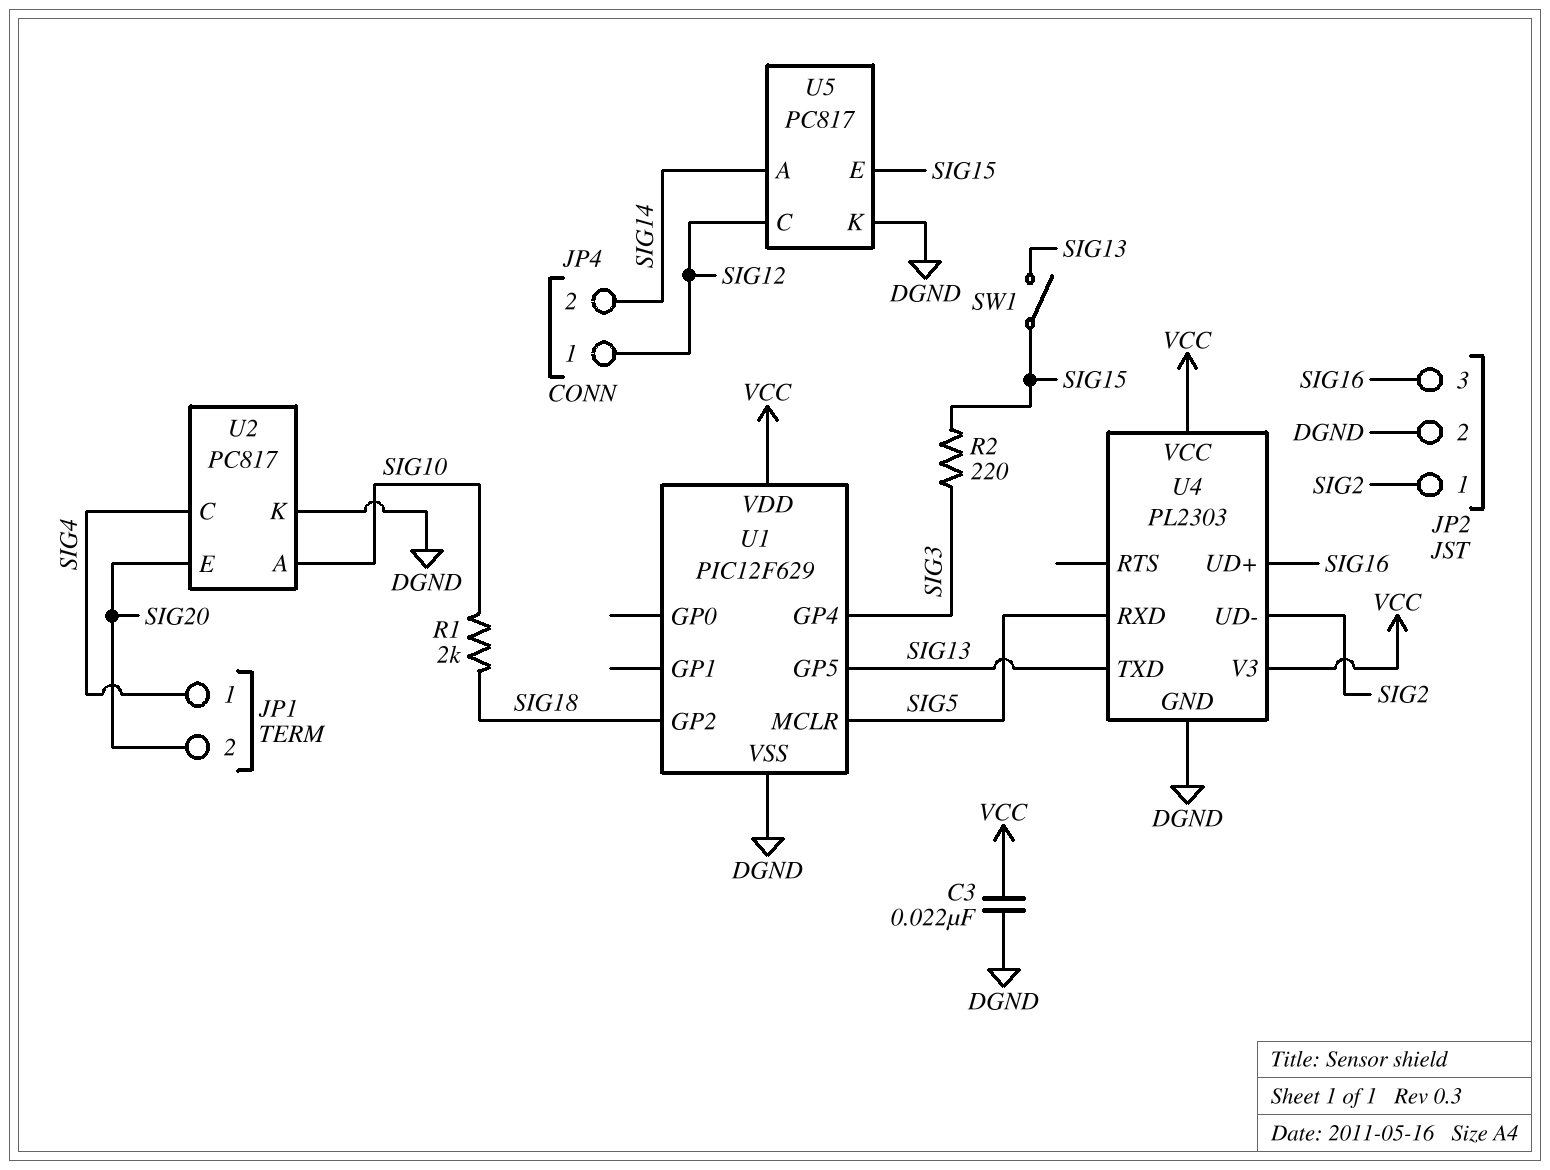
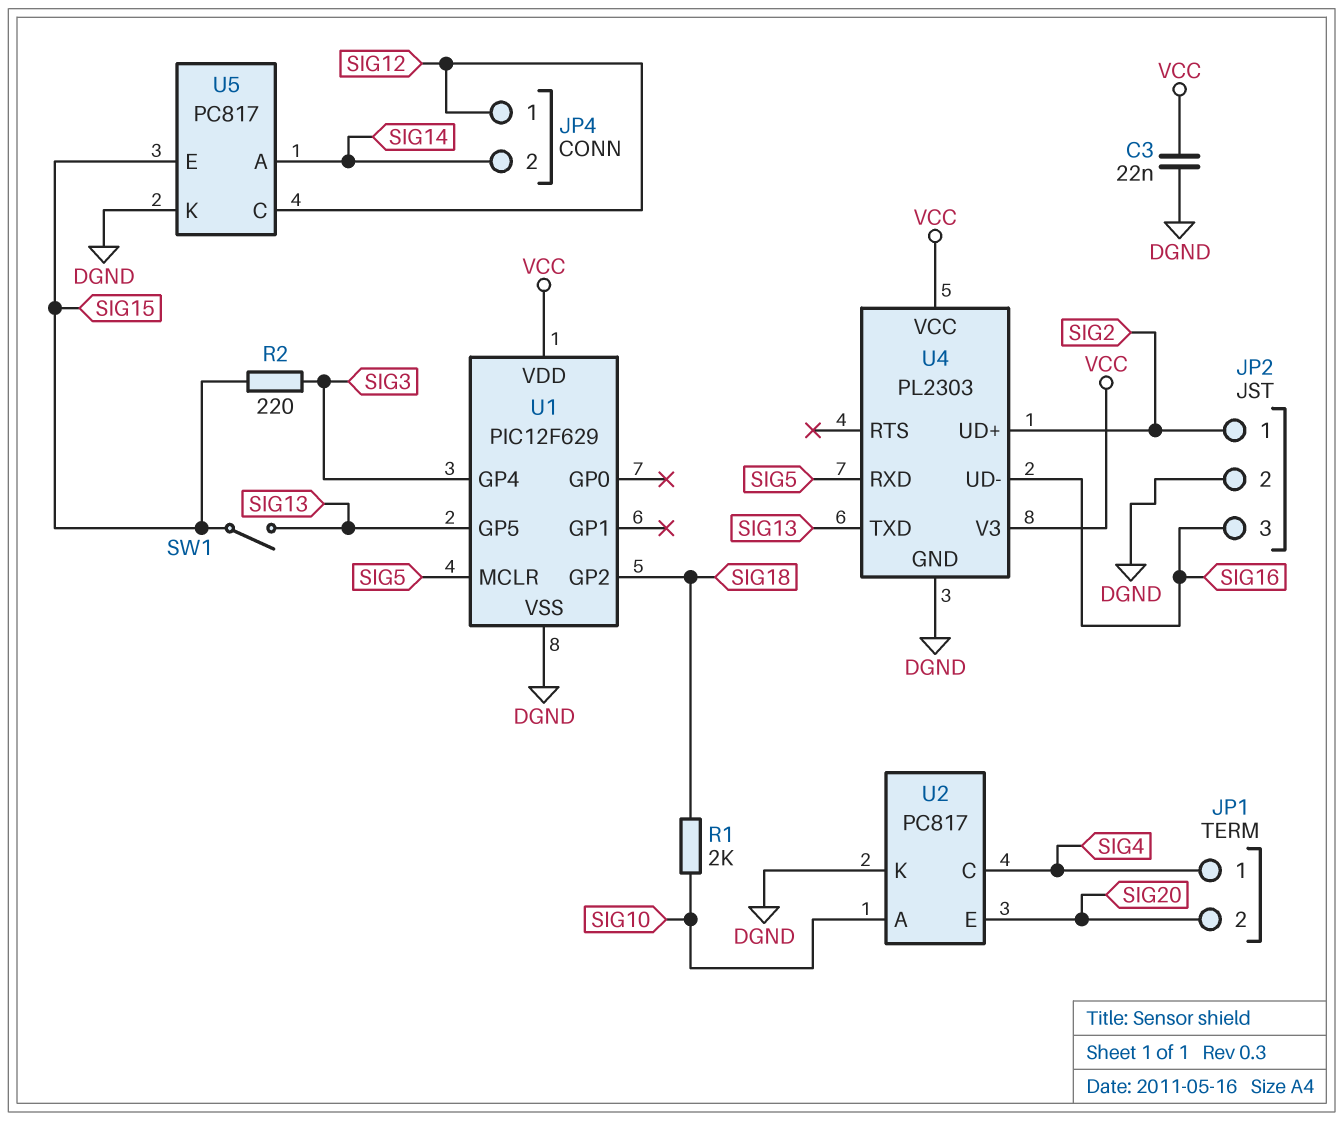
U4 pin UD+: SIG16 -> SIG2
U4 pin UD-: SIG2 -> SIG16

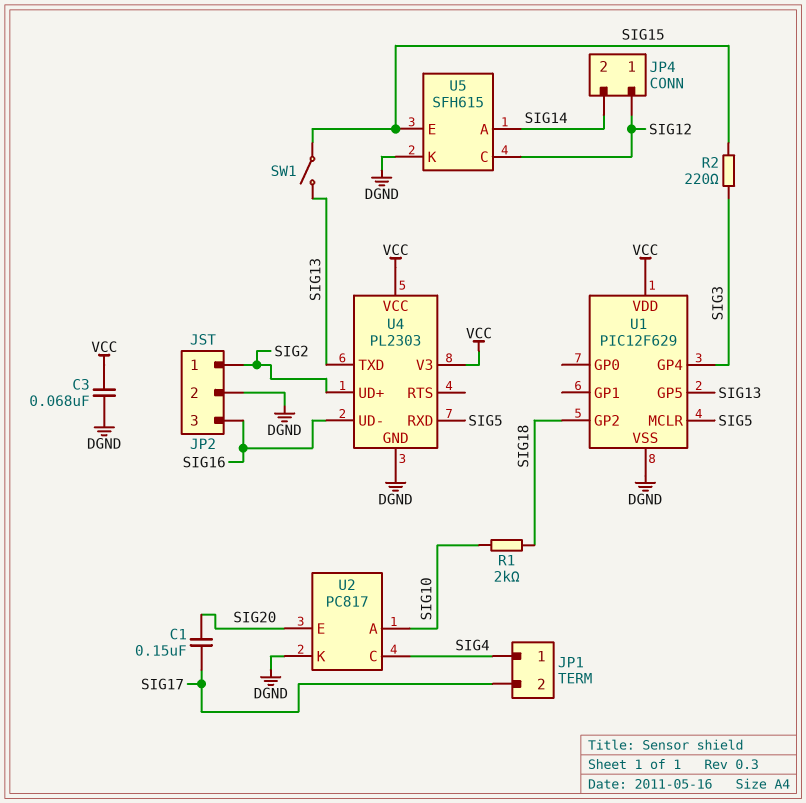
C1: none -> 150nF (SIG17, SIG20)
C3: 22nF (DGND, VCC) -> 68nF (DGND, VCC)
JP1 pin 2: SIG20 -> SIG17
U5: PC817 -> SFH615

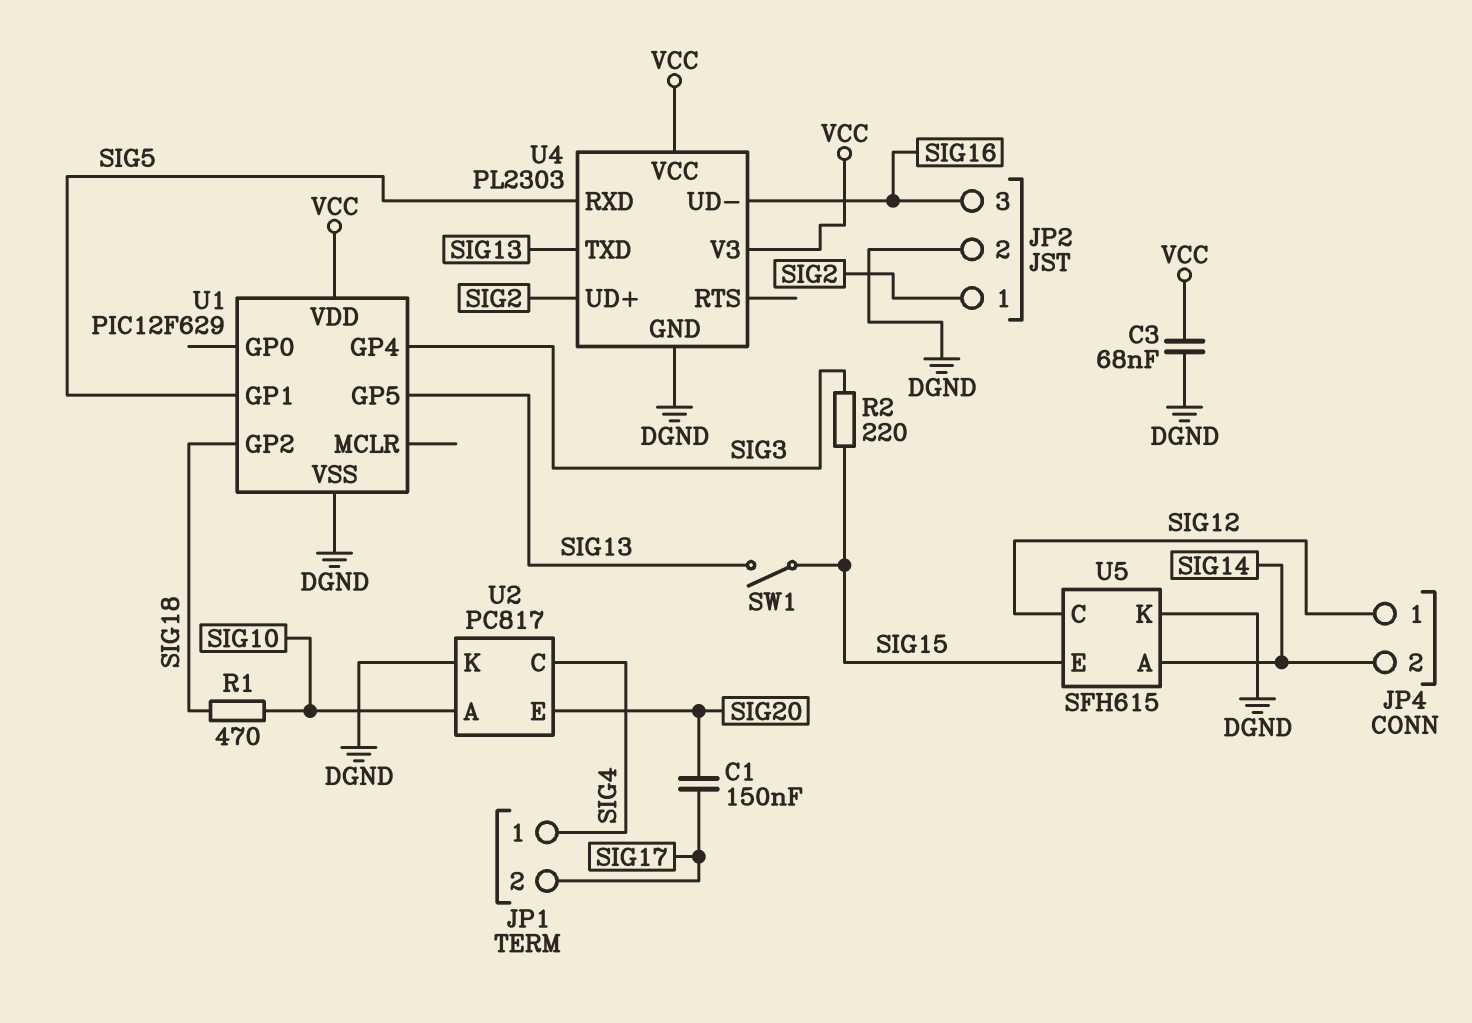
R1: 2k (SIG10, SIG18) -> 470 (SIG10, SIG18)
U1 pin GP1: none -> SIG5
U1 pin MCLR: SIG5 -> none

